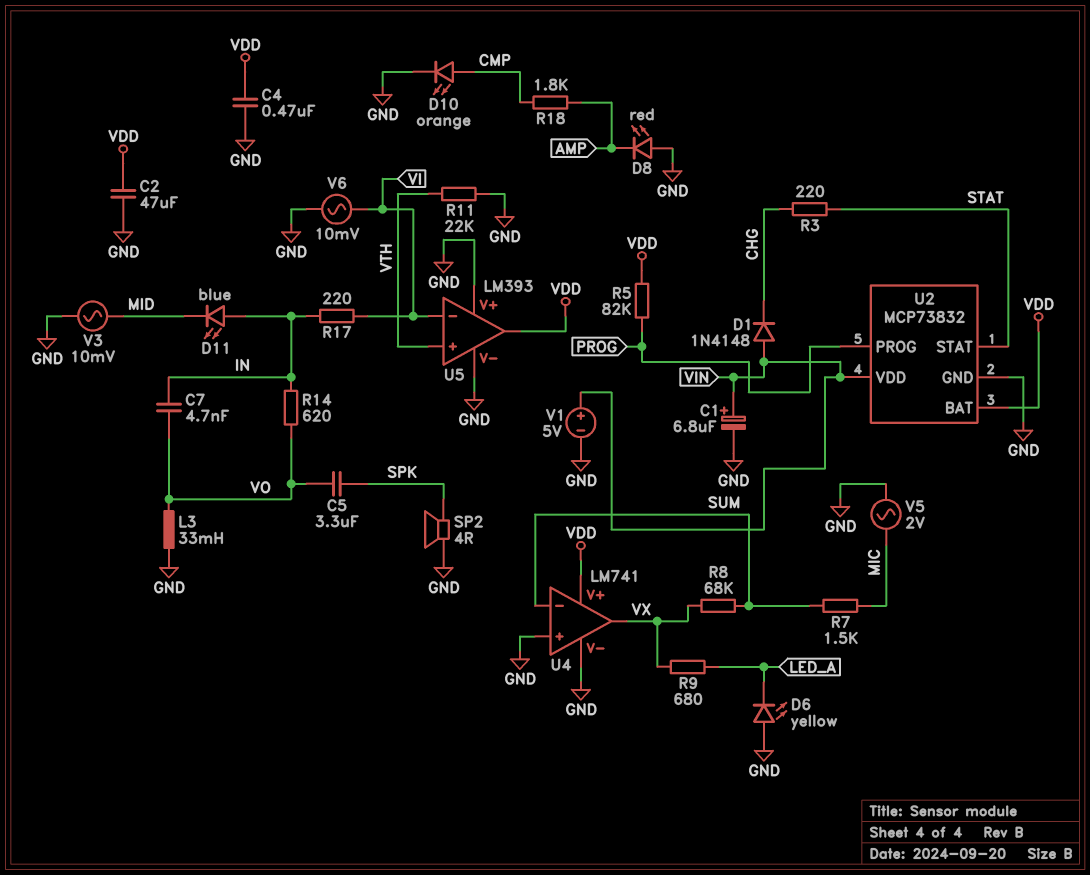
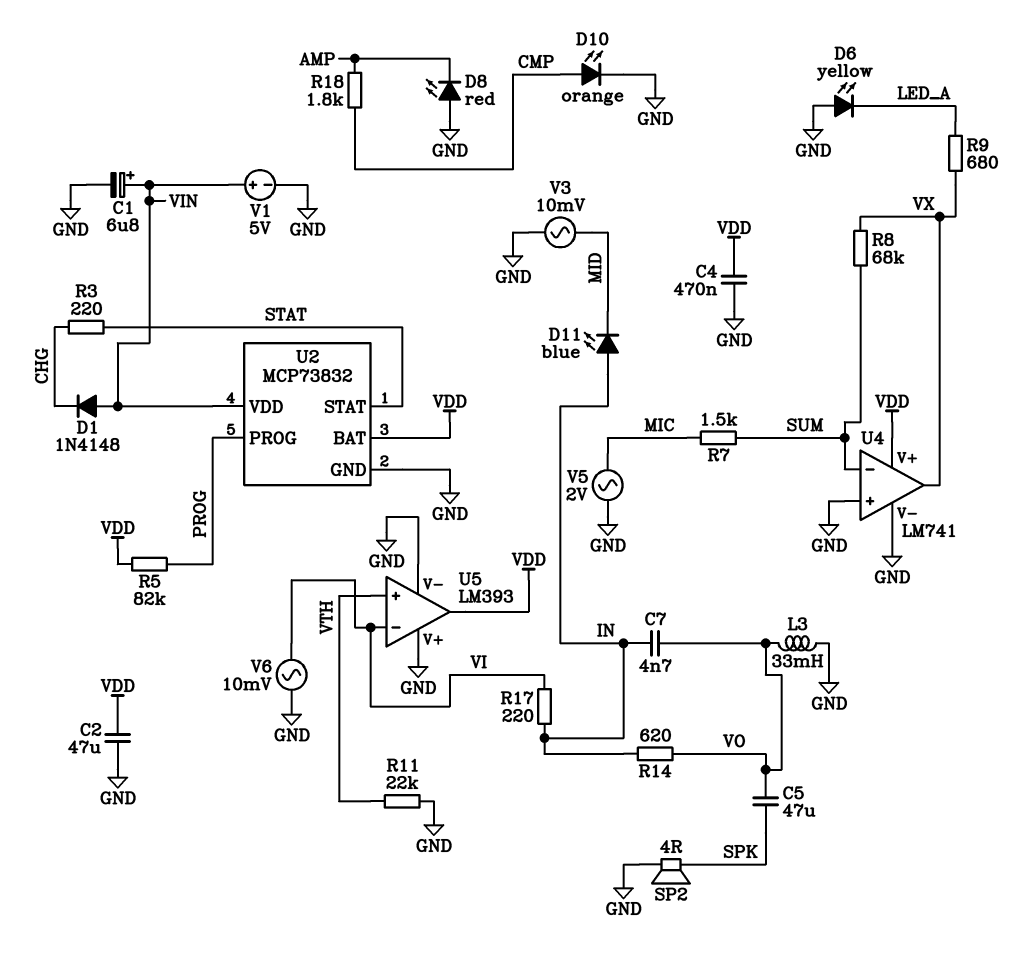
C5: 3.3uF (SPK, VO) -> 47uF (SPK, VO)

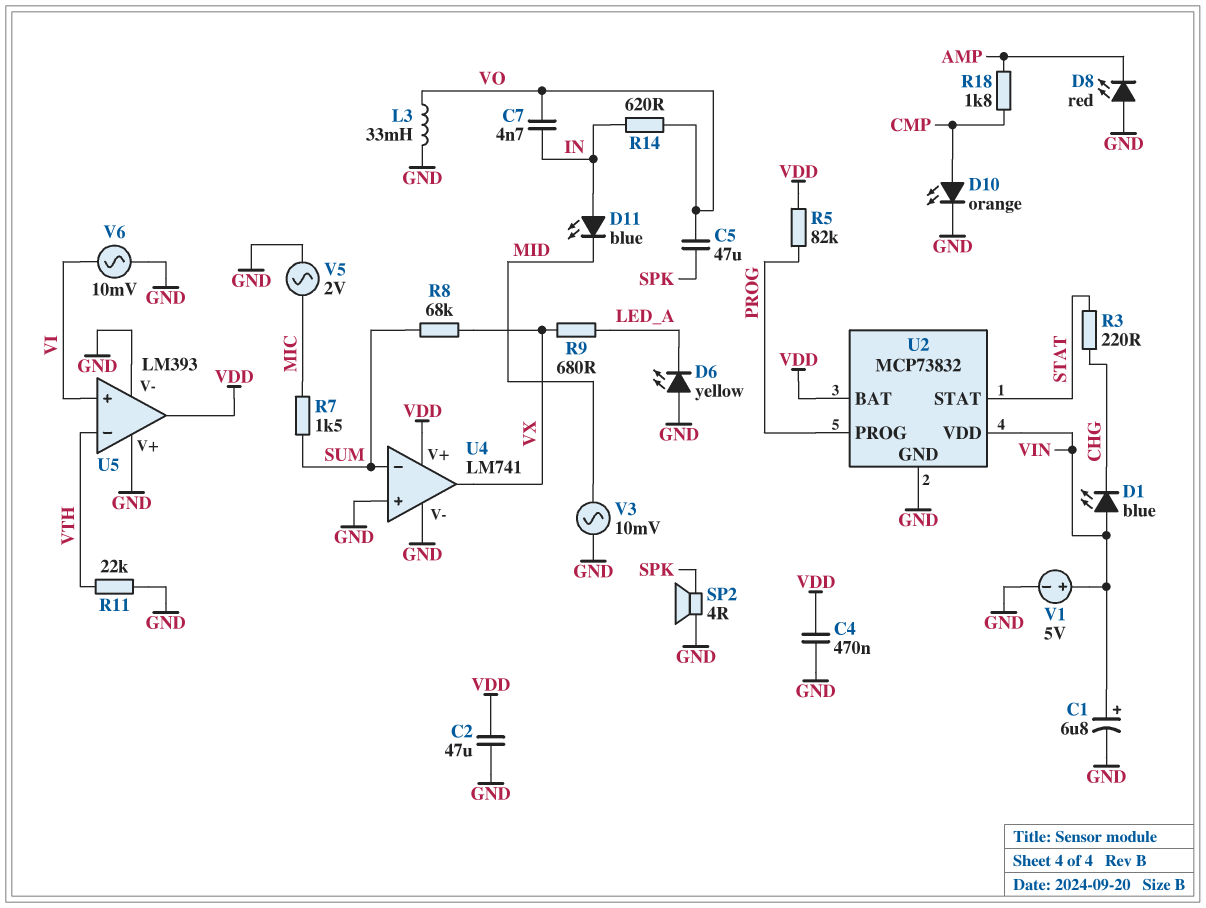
D1: diode 1N4148 (A VIN, K CHG) -> LED blue (A VIN, K CHG)
R17: 220 (IN, VI) -> none
U5 pin in+: VTH -> VI
U5 pin in-: VI -> VTH

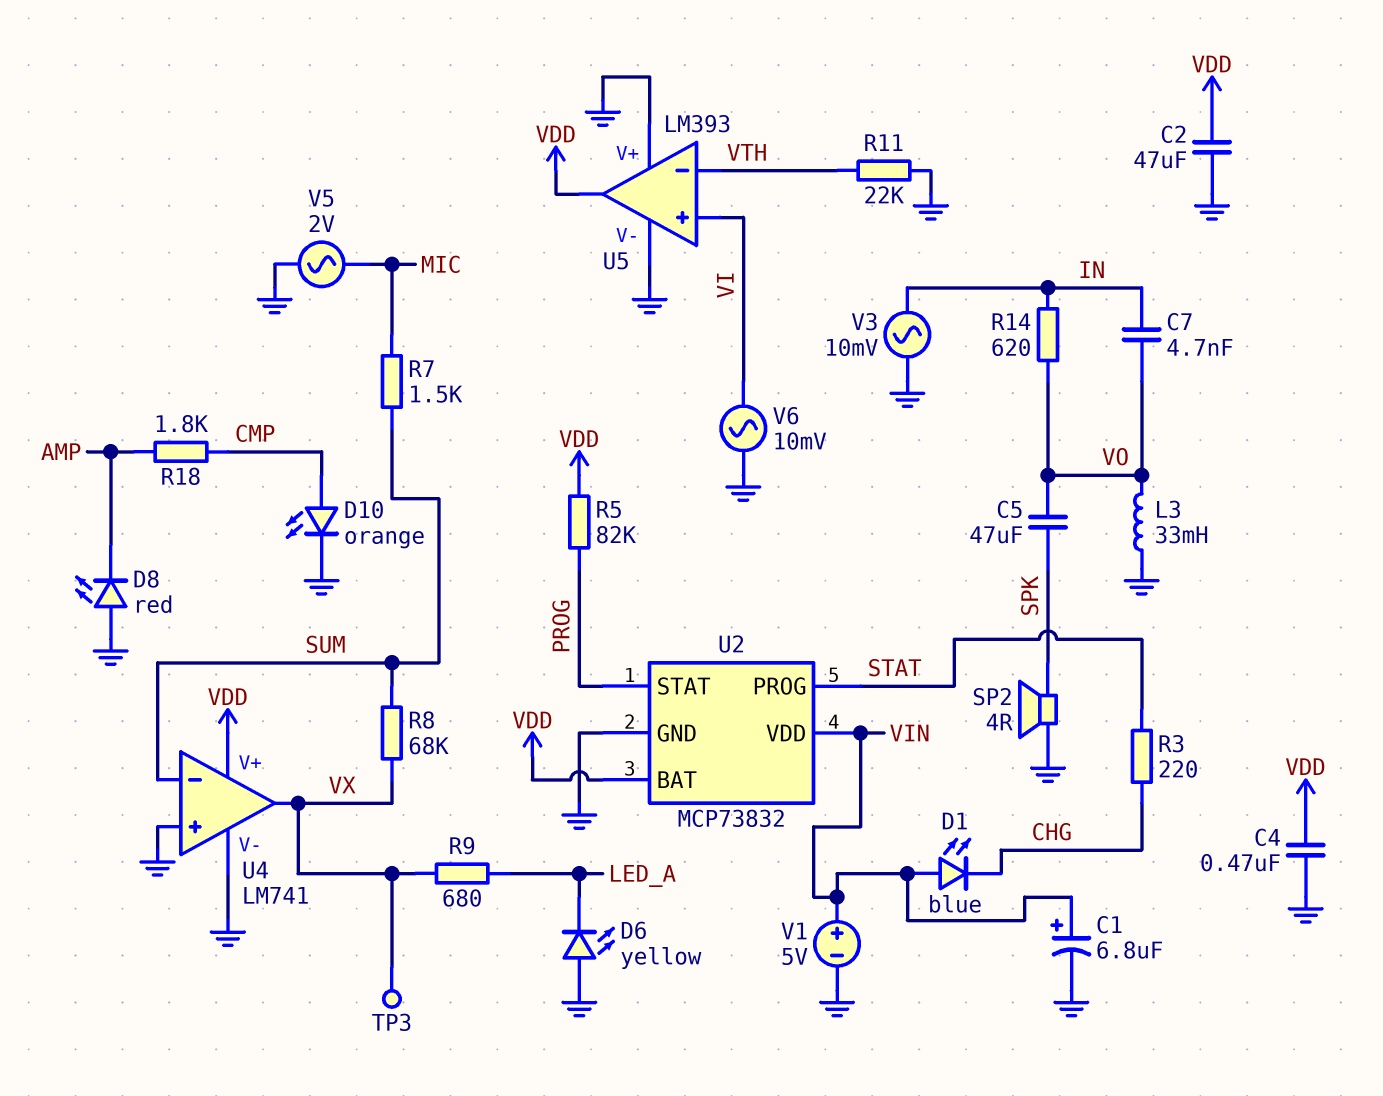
D11: LED blue (A IN, K MID) -> none
TP3: none -> test point (VX)
U2 pin PROG: PROG -> STAT
U2 pin STAT: STAT -> PROG
V3: AC 10mV (GND, MID) -> AC 10mV (GND, IN)

